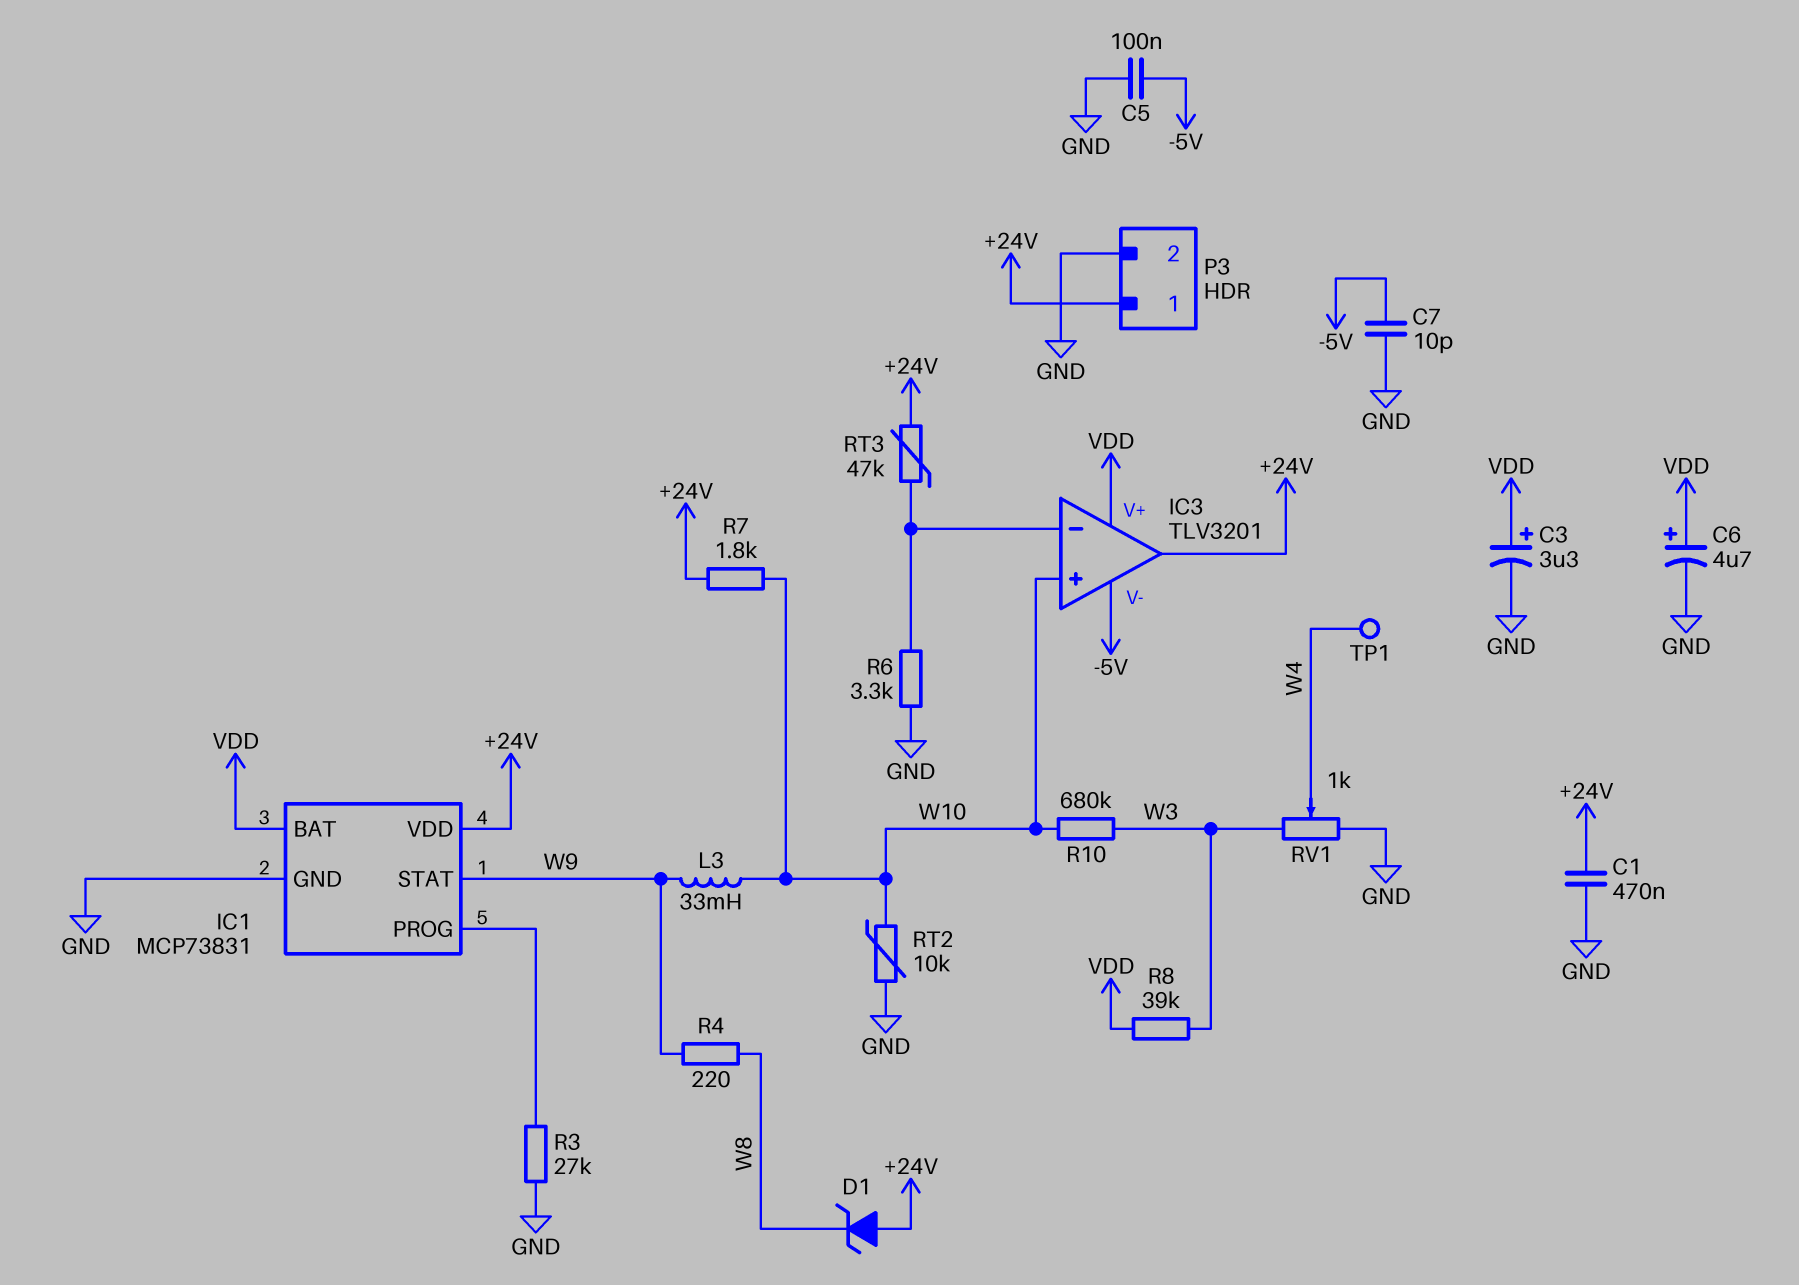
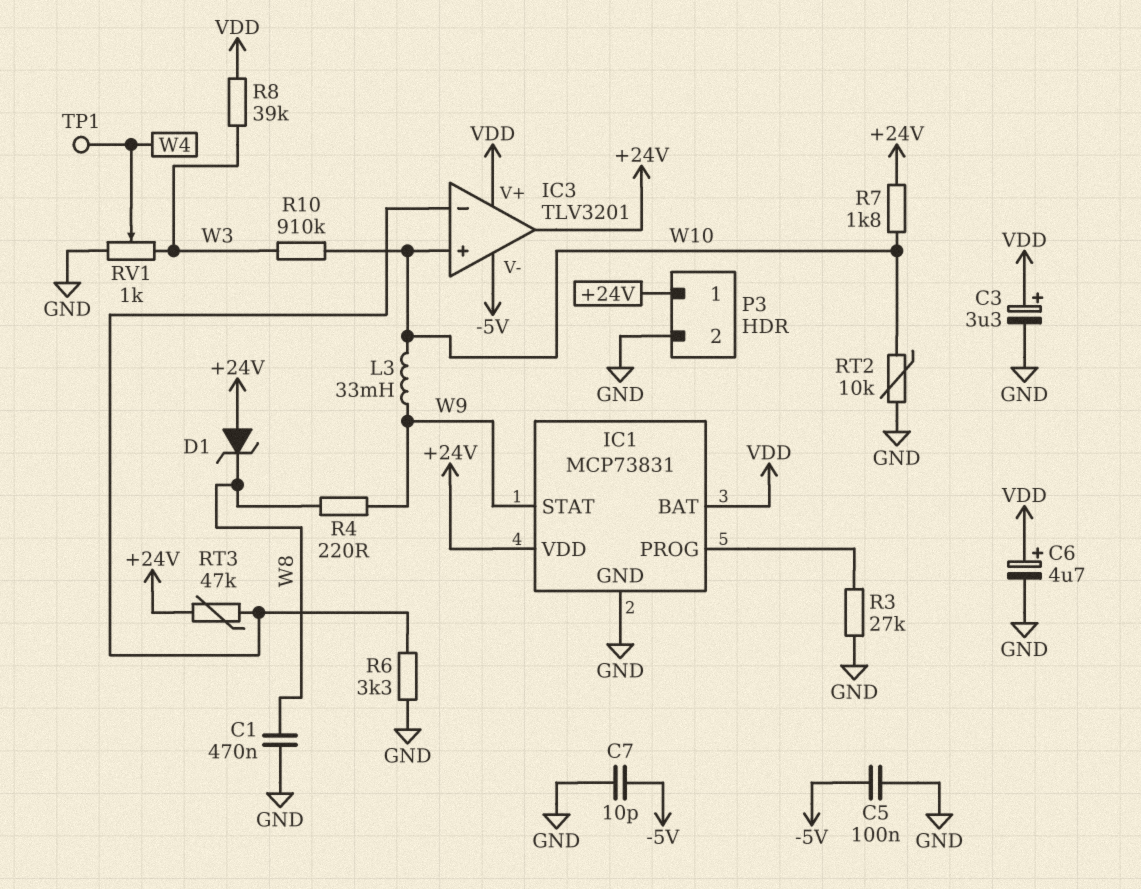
C1: 470nF (+24V, GND) -> 470nF (GND, W8)
R10: 680k (W3, W10) -> 910k (W3, W10)

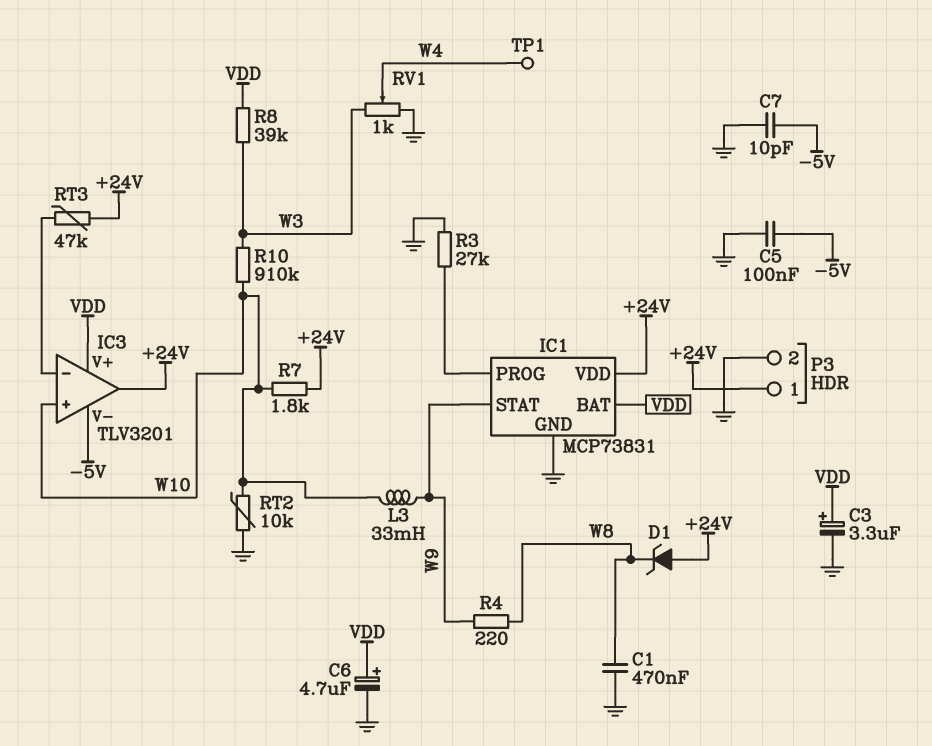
R6: 3.3k (GND, IC3/in-) -> none

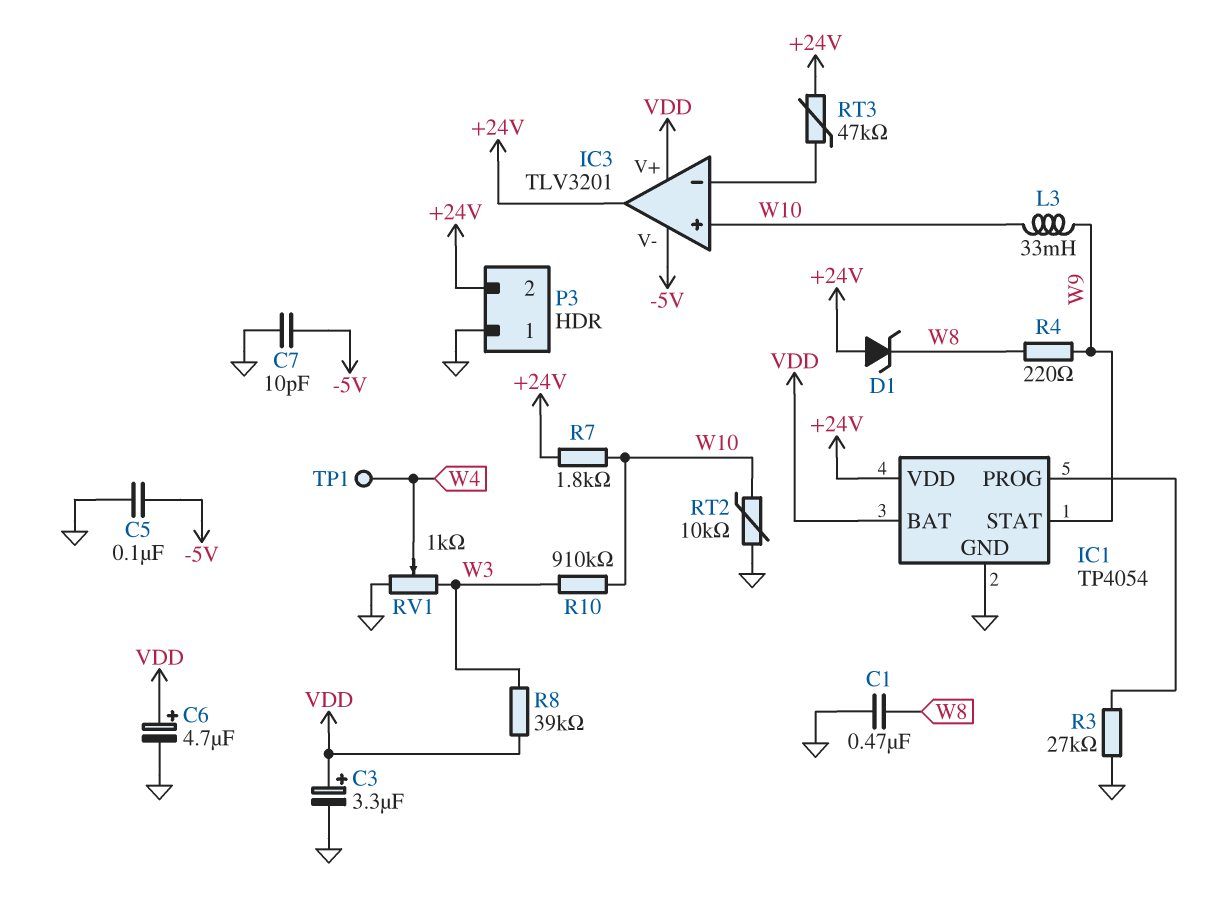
IC1: MCP73831 -> TP4054
P3 pin 1: +24V -> GND
P3 pin 2: GND -> +24V

